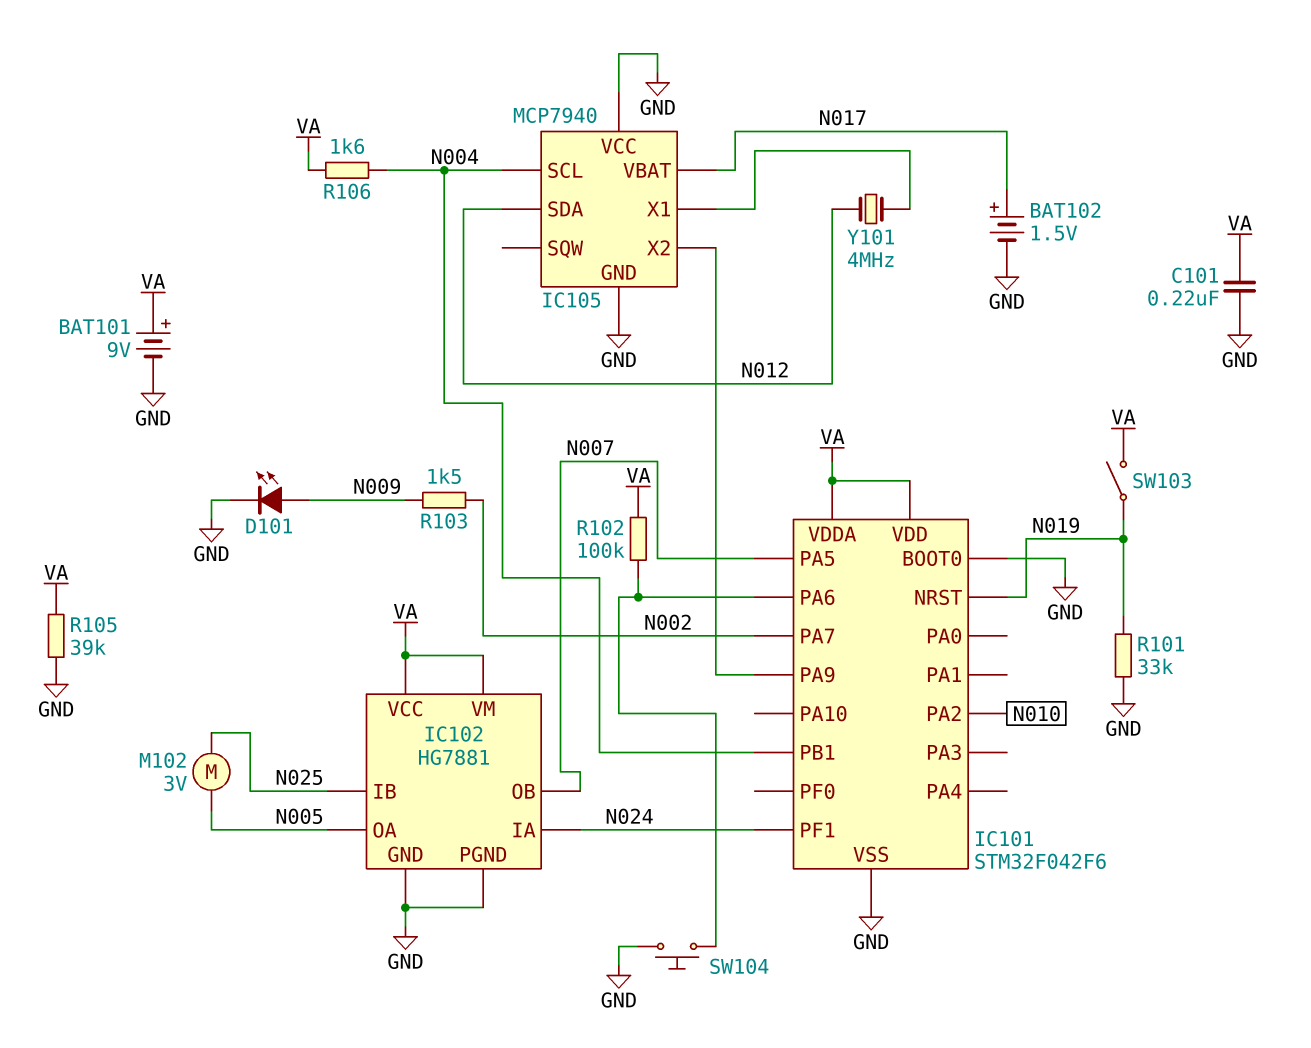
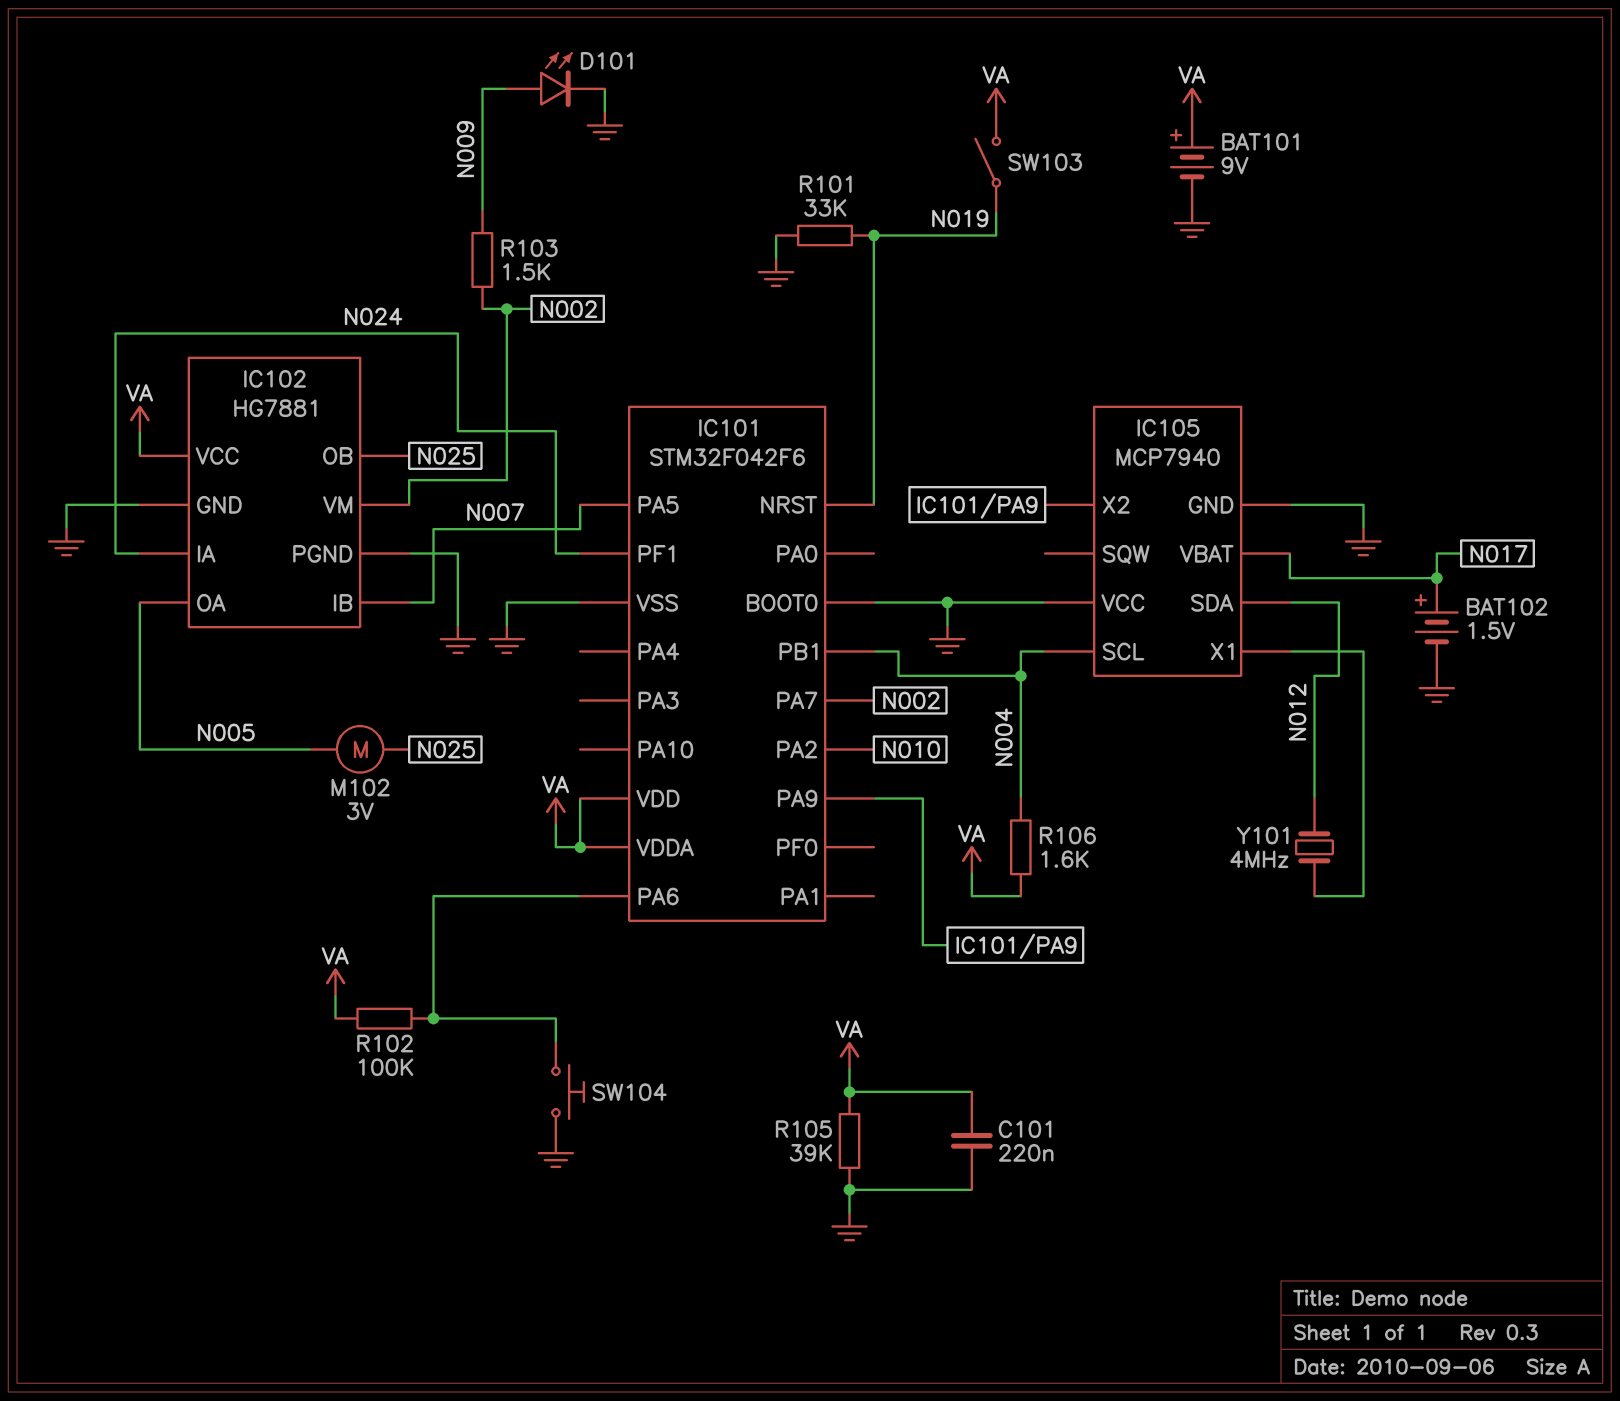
IC102 pin IB: N025 -> N007
IC102 pin OB: N007 -> N025
IC102 pin VM: VA -> N002

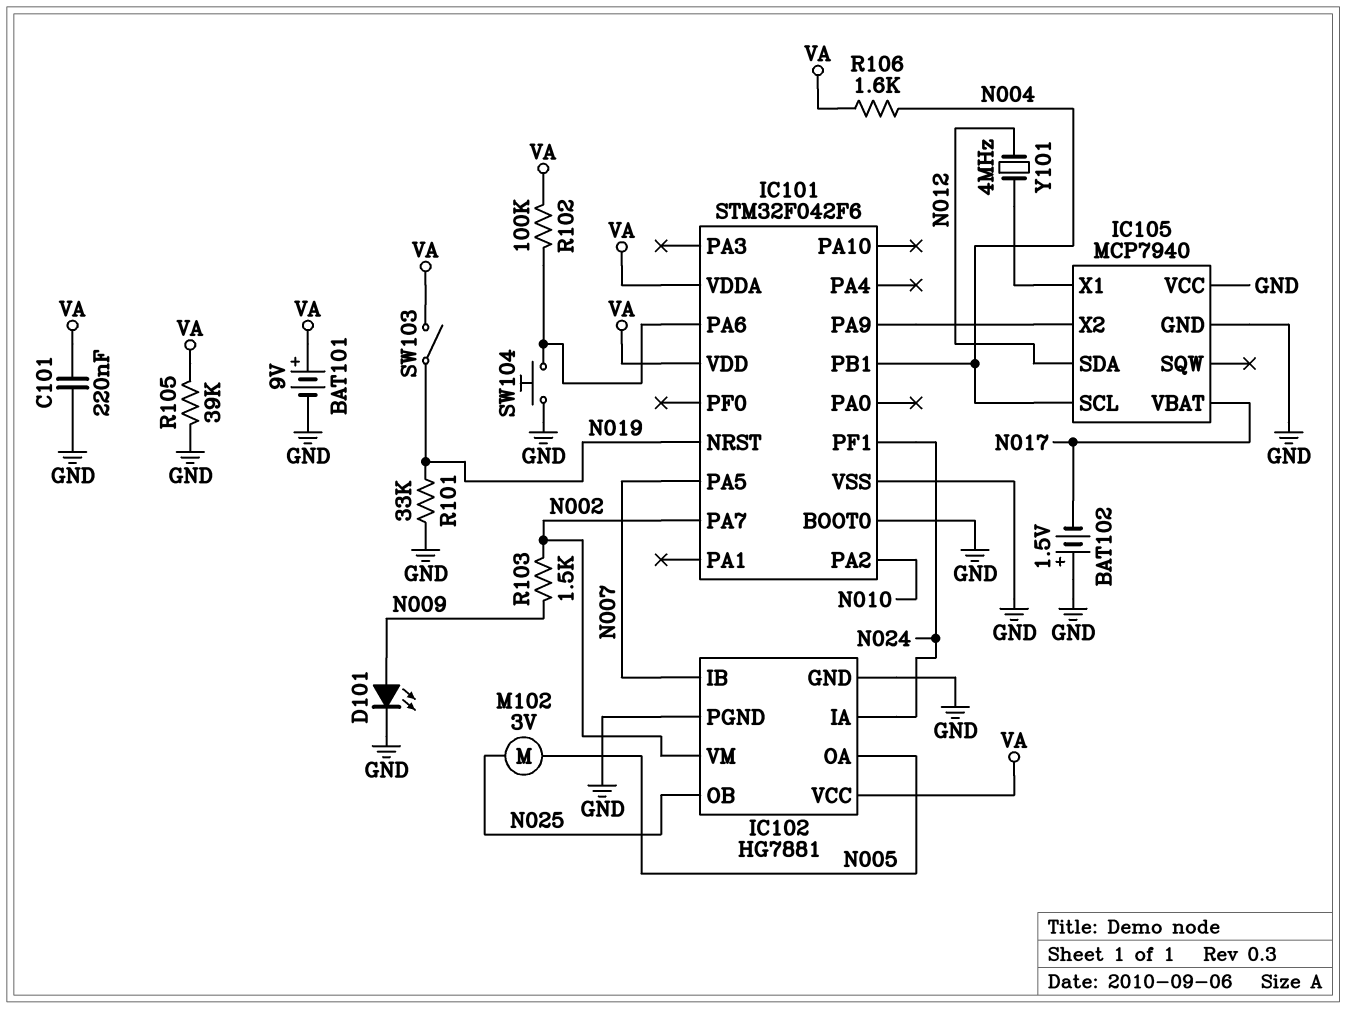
BAT102: 1.5V (plus N017, minus GND) -> 1.5V (plus GND, minus N017)

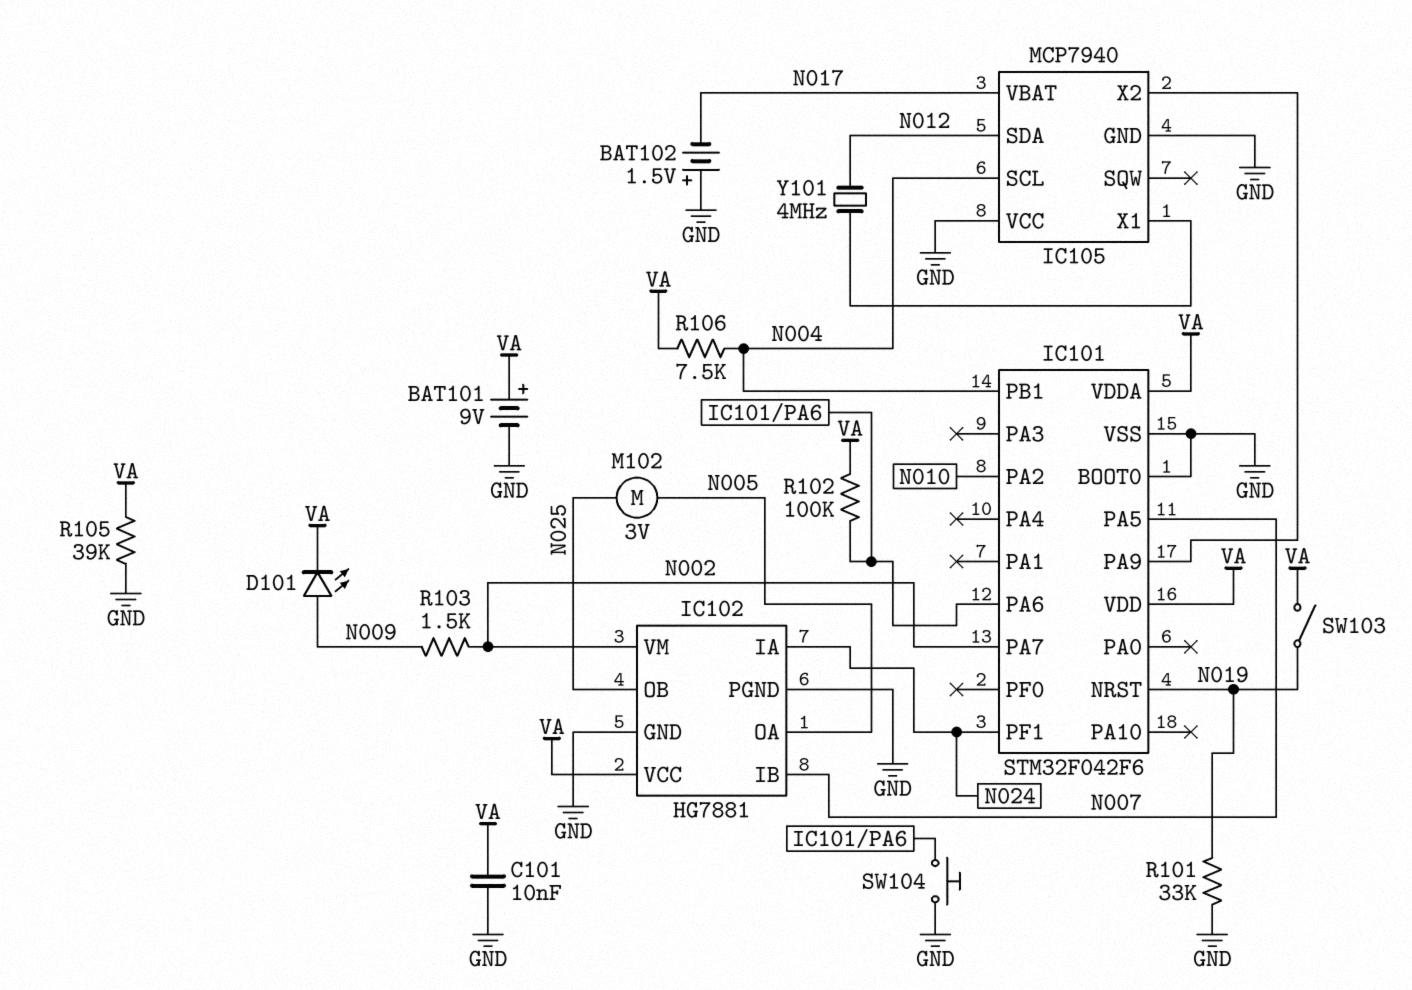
C101: 220nF (GND, VA) -> 10nF (GND, VA)
D101: LED (A N009, K GND) -> LED (A N009, K VA)
R106: 1.6k (N004, VA) -> 7.5k (N004, VA)

